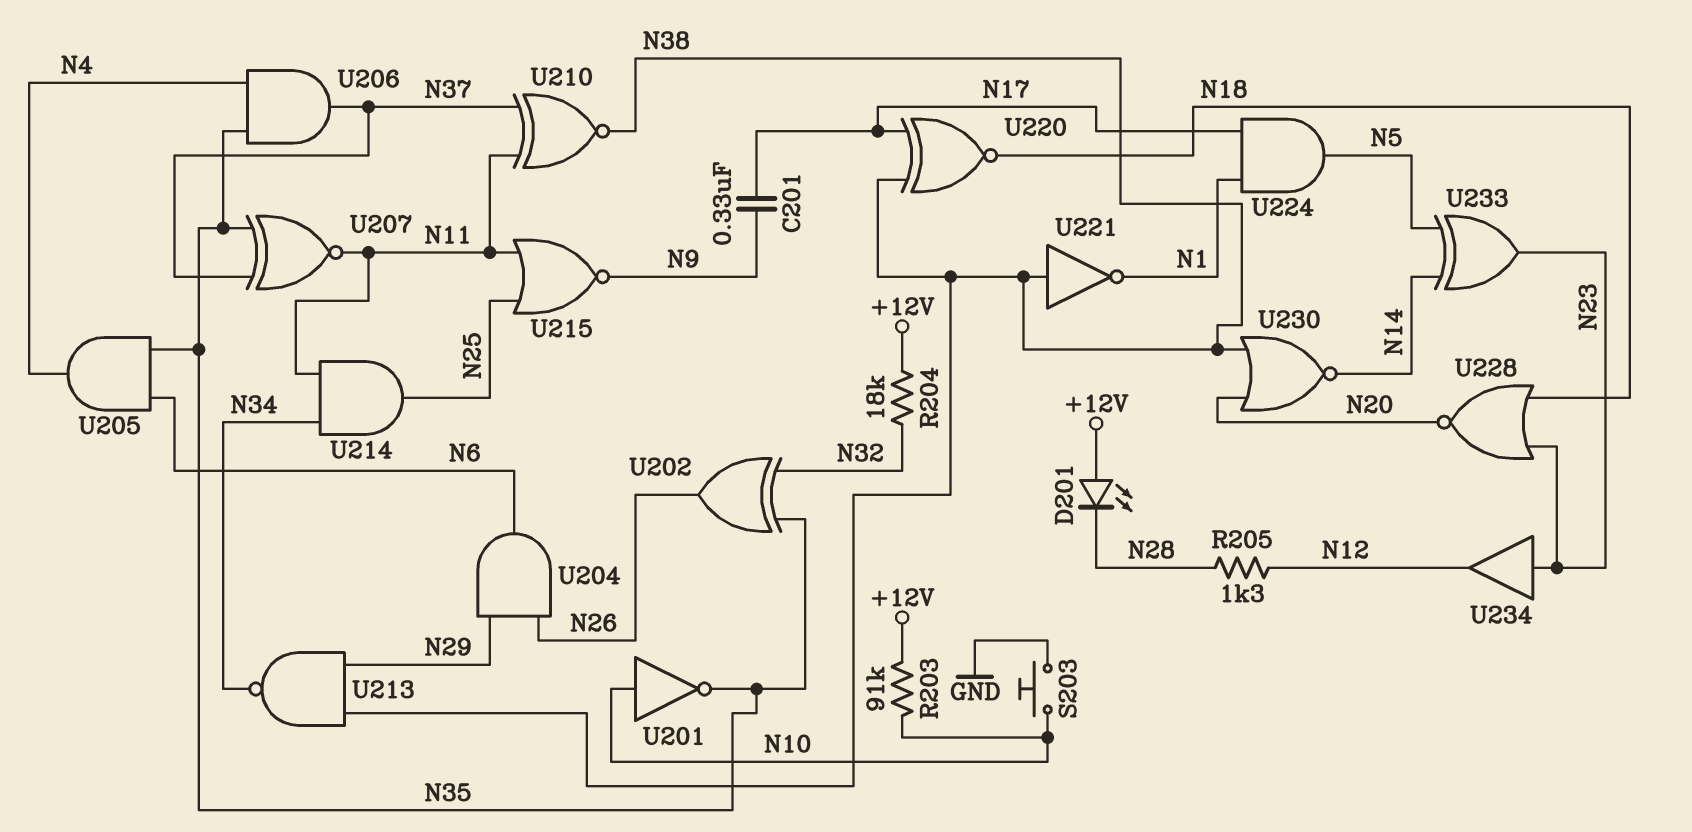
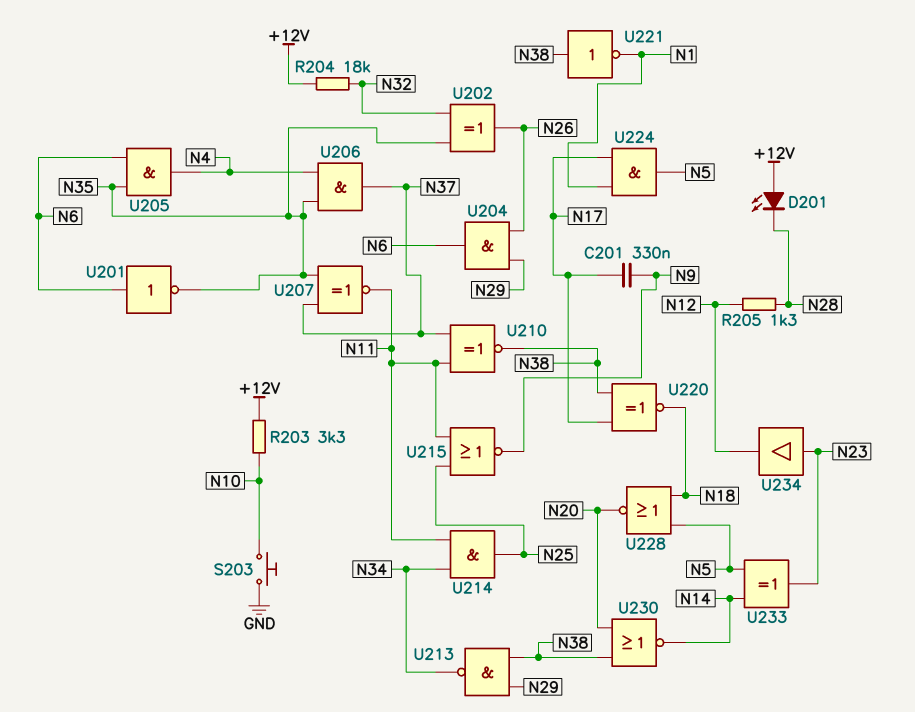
R203: 91k (+12V, N10) -> 3.3k (+12V, N10)
U201: NOT (in N10, out N35) -> NOT (in N6, out N35)
U228: NOR (in N18, in N23, out N20) -> NOR (in N5, in N18, out N20)

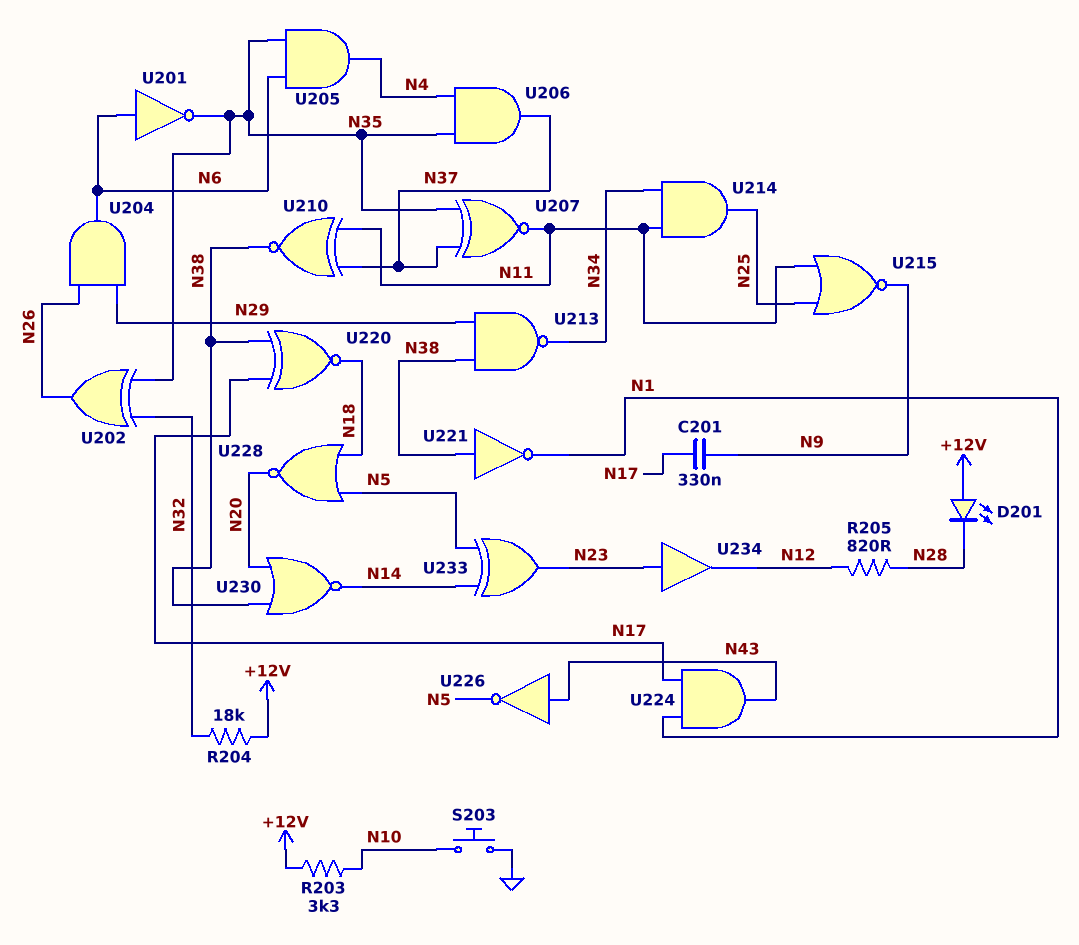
R205: 1.3k (N12, N28) -> 820 (N12, N28)
U224: AND (in N1, in N17, out N5) -> AND (in N1, in N17, out N43)
U226: none -> NOT (in N43, out N5)

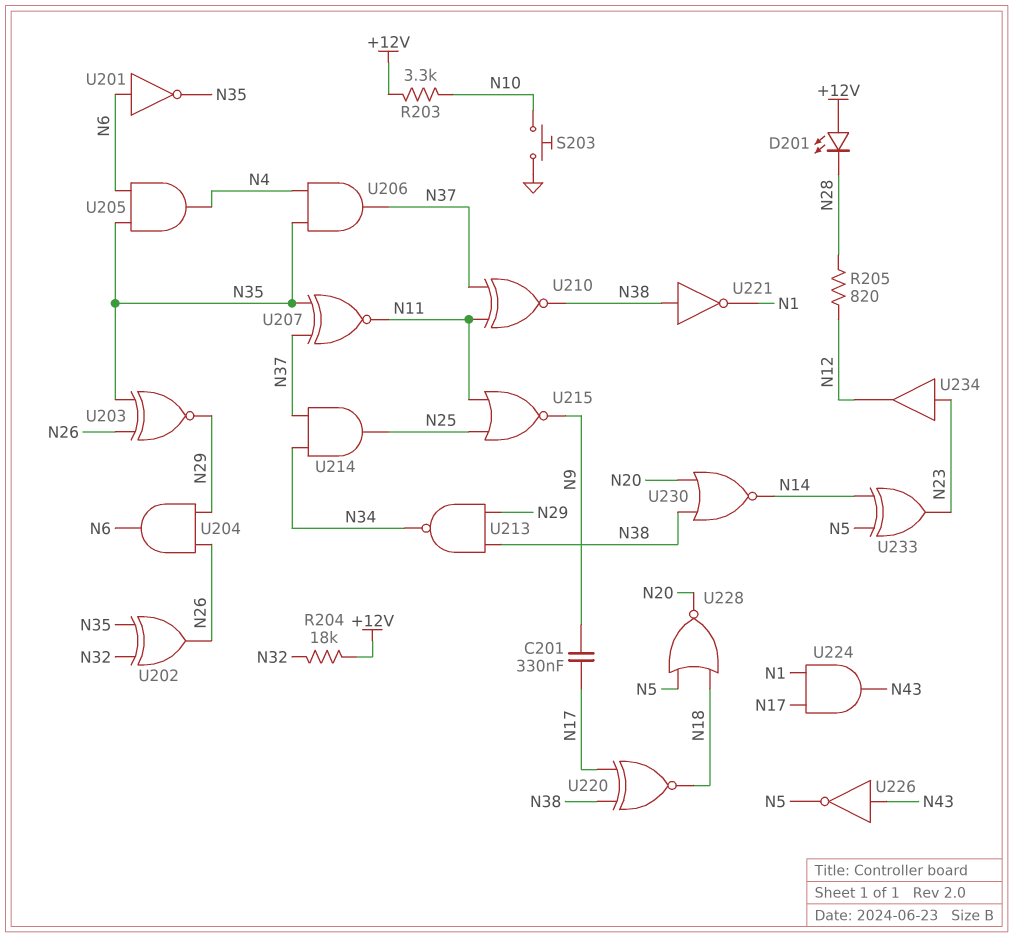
U203: none -> XNOR (in N26, in N35, out N29)
U214: AND (in N11, in N34, out N25) -> AND (in N34, in N37, out N25)

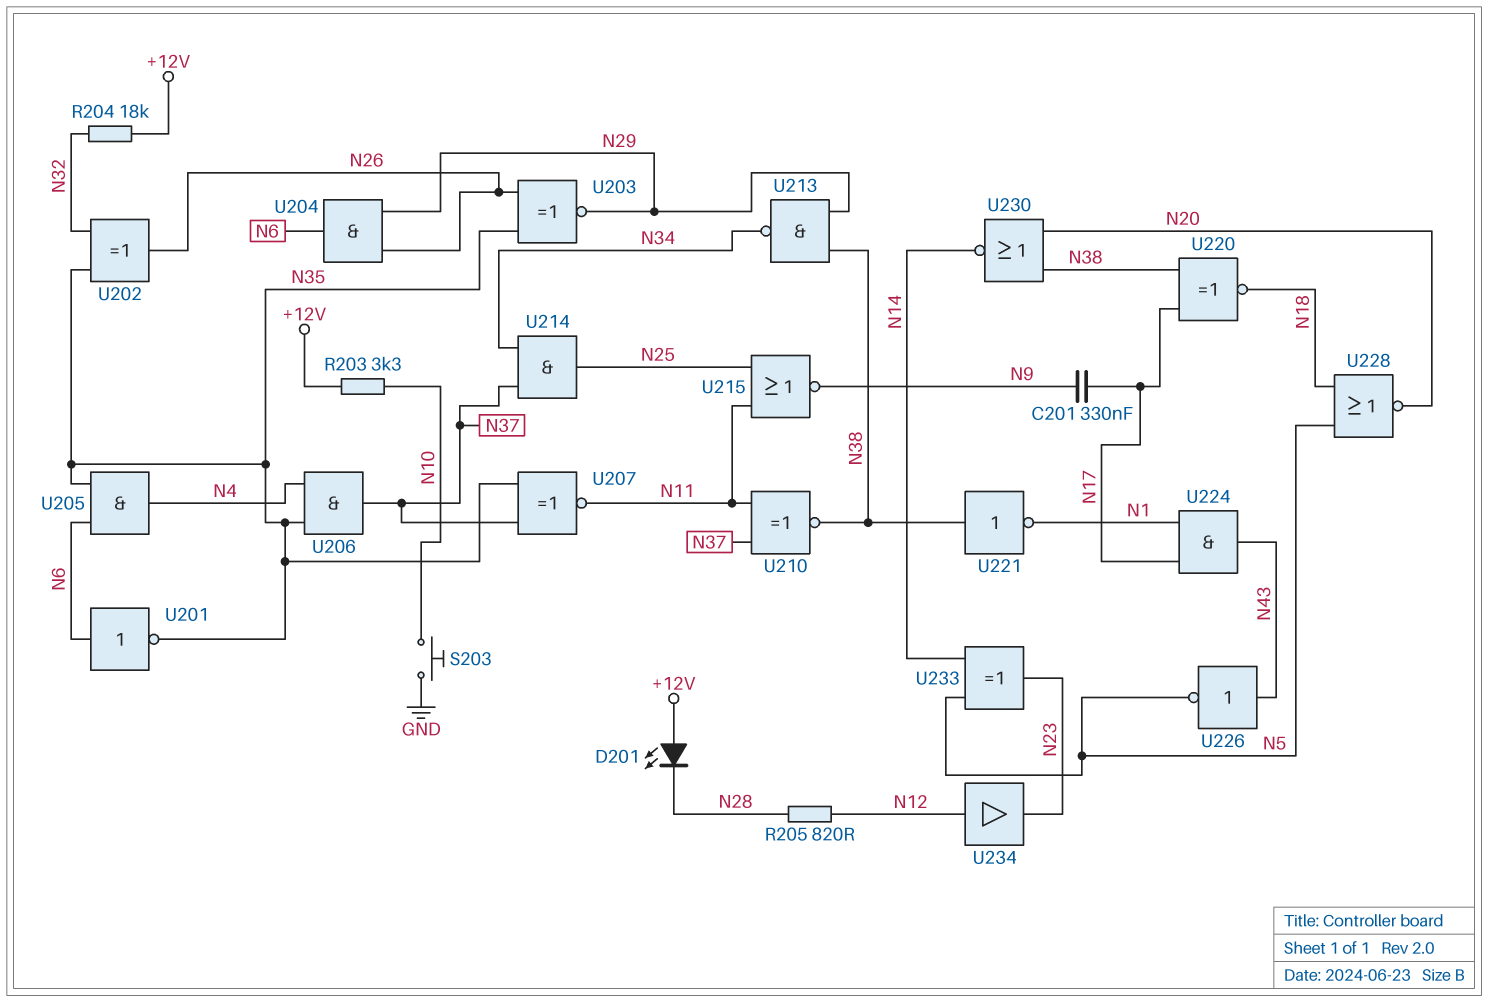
U234: buffer (in N23, out N12) -> buffer (in N12, out N23)

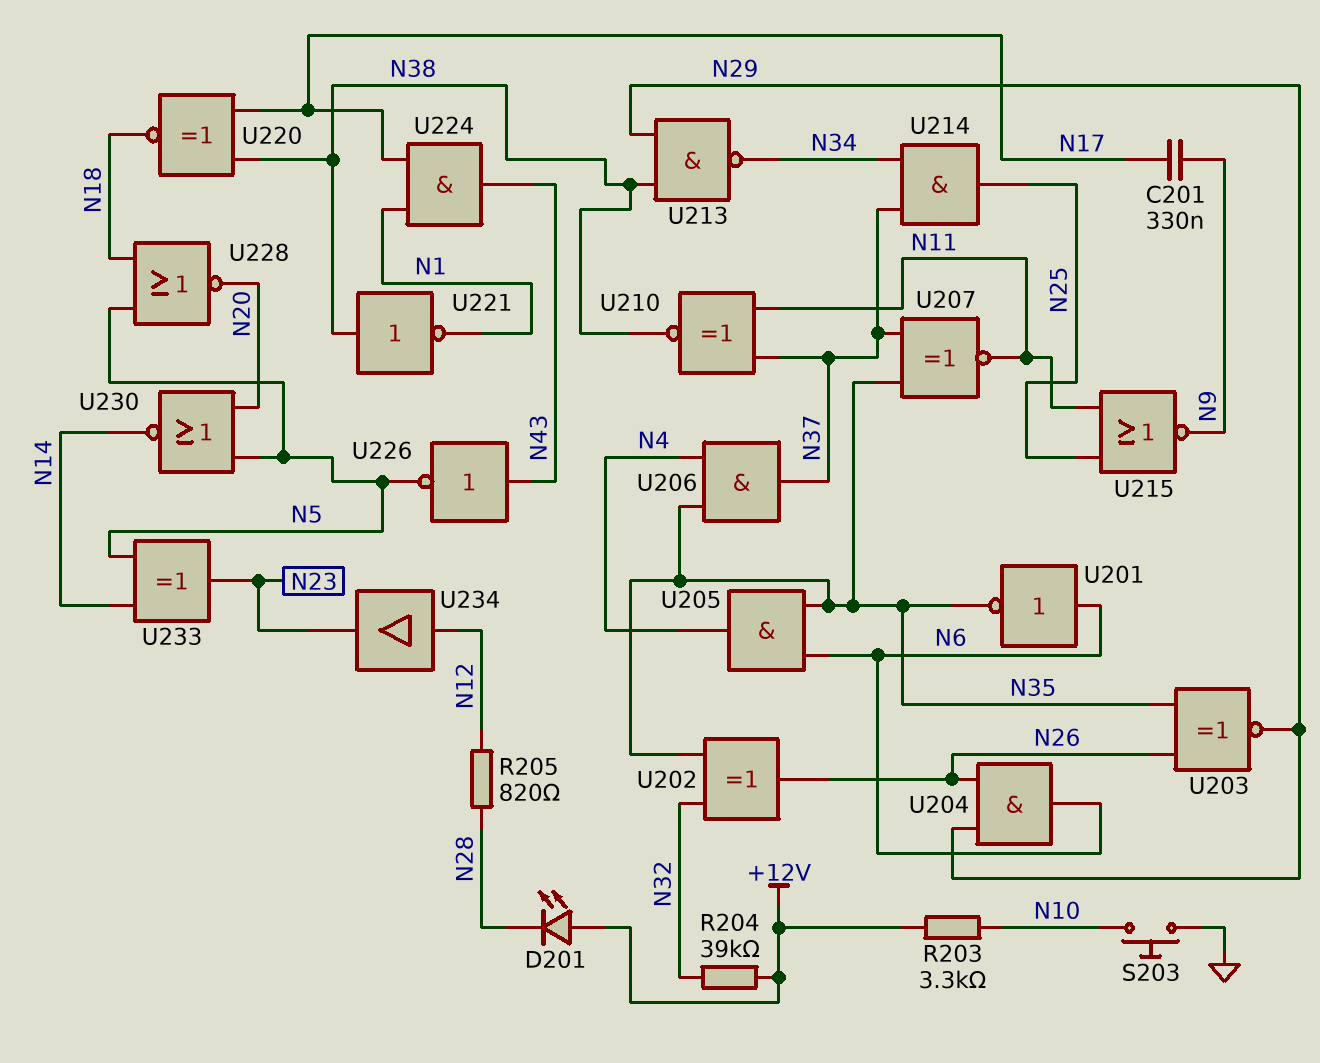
R204: 18k (+12V, N32) -> 39k (+12V, N32)
U230: NOR (in N20, in N38, out N14) -> NOR (in N5, in N20, out N14)

